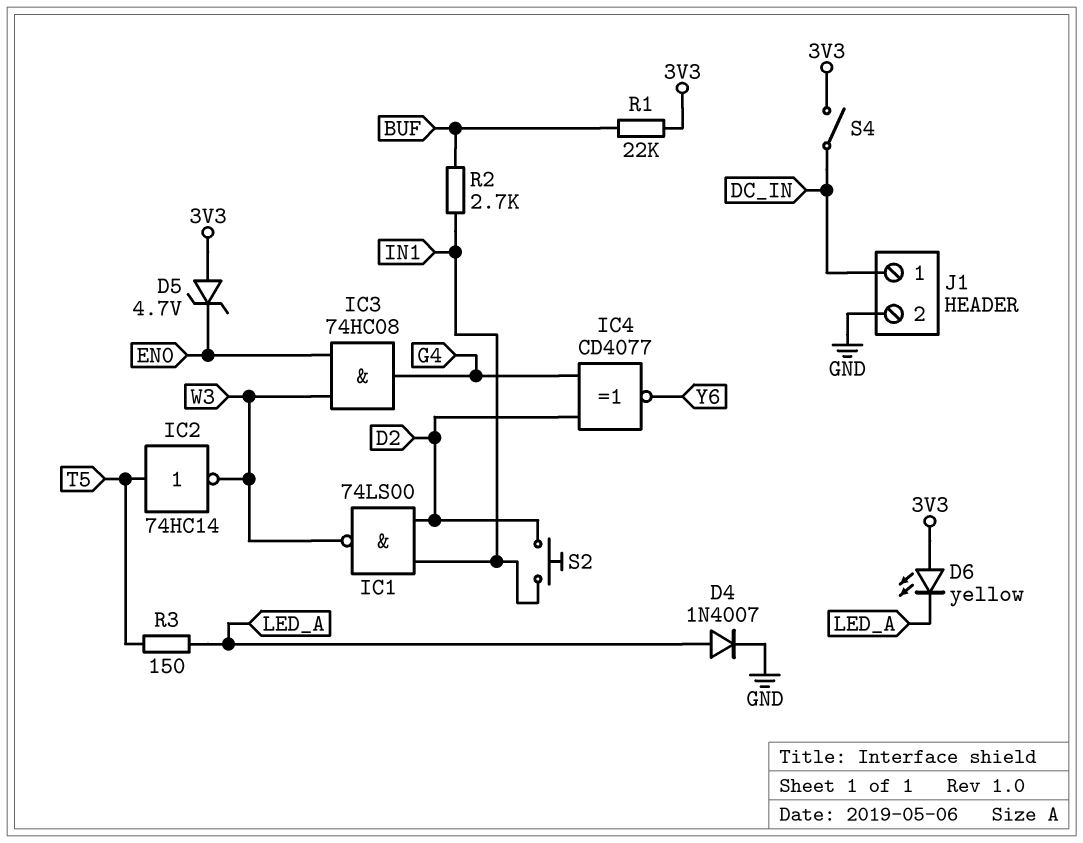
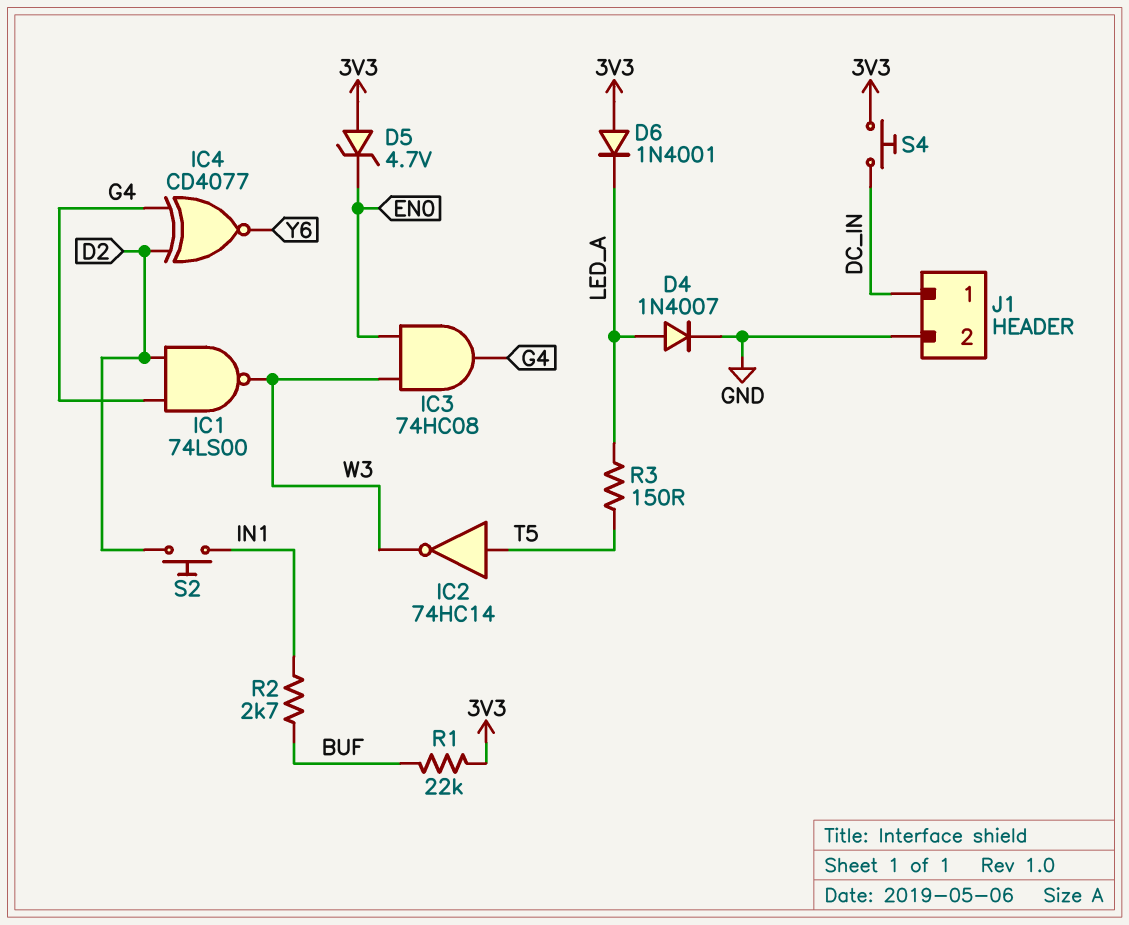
D6: LED yellow (A 3V3, K LED_A) -> diode 1N4001 (A 3V3, K LED_A)
IC1: NAND 74LS00 (in D2, in IN1, out W3) -> NAND 74LS00 (in D2, in G4, out W3)
S4: switch (3V3, DC_IN) -> button (3V3, DC_IN)

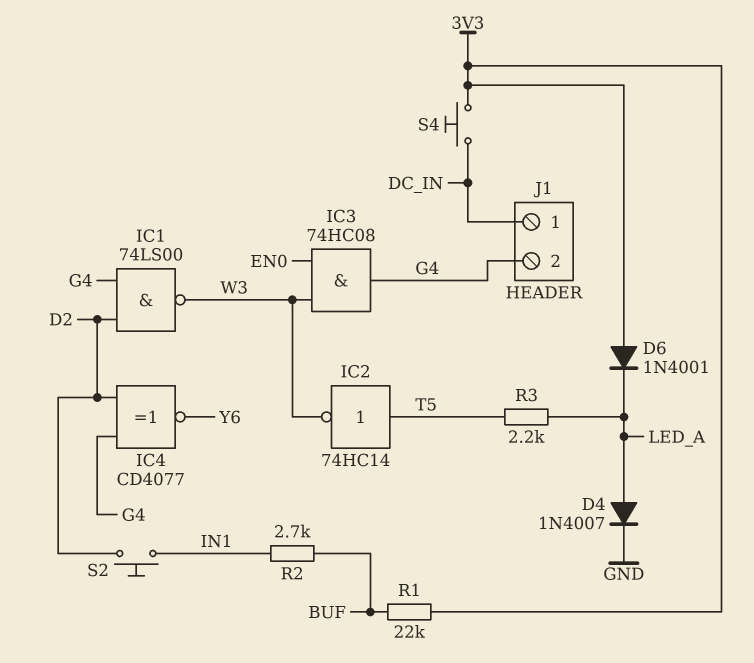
D5: zener 4.7V (A 3V3, K EN0) -> none
J1 pin 2: GND -> G4
R3: 150 (LED_A, T5) -> 2.2k (LED_A, T5)

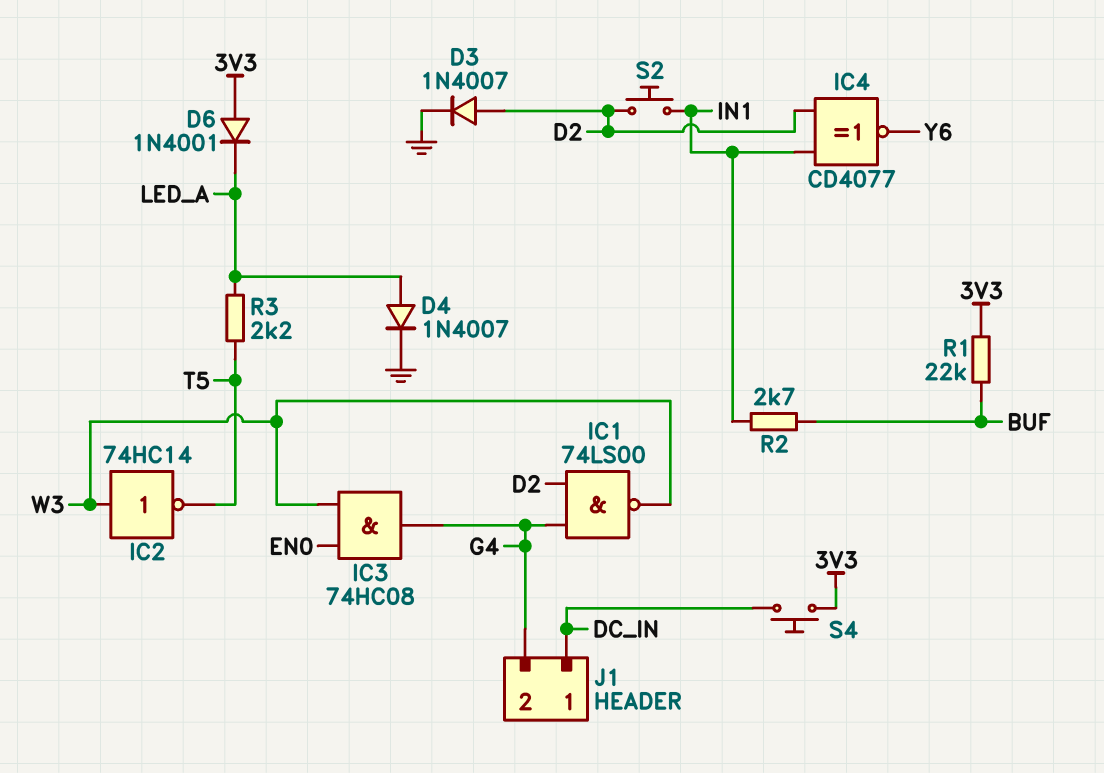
D3: none -> diode 1N4007 (A D2, K GND)
IC2: NOT 74HC14 (in T5, out W3) -> NOT 74HC14 (in W3, out T5)
IC4: XNOR CD4077 (in D2, in G4, out Y6) -> XNOR CD4077 (in D2, in IN1, out Y6)

